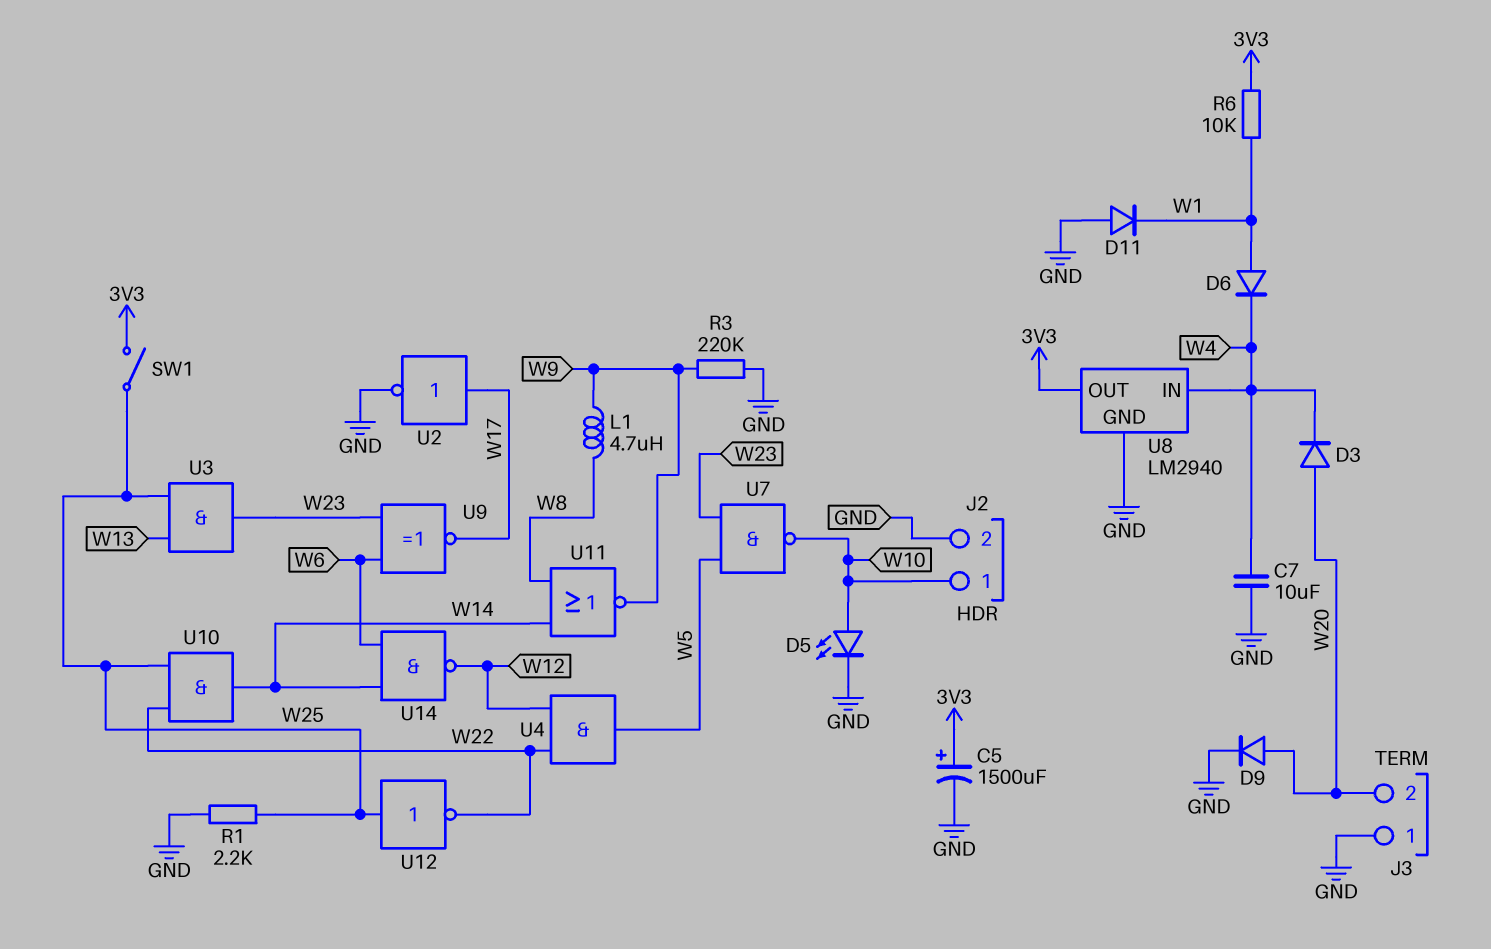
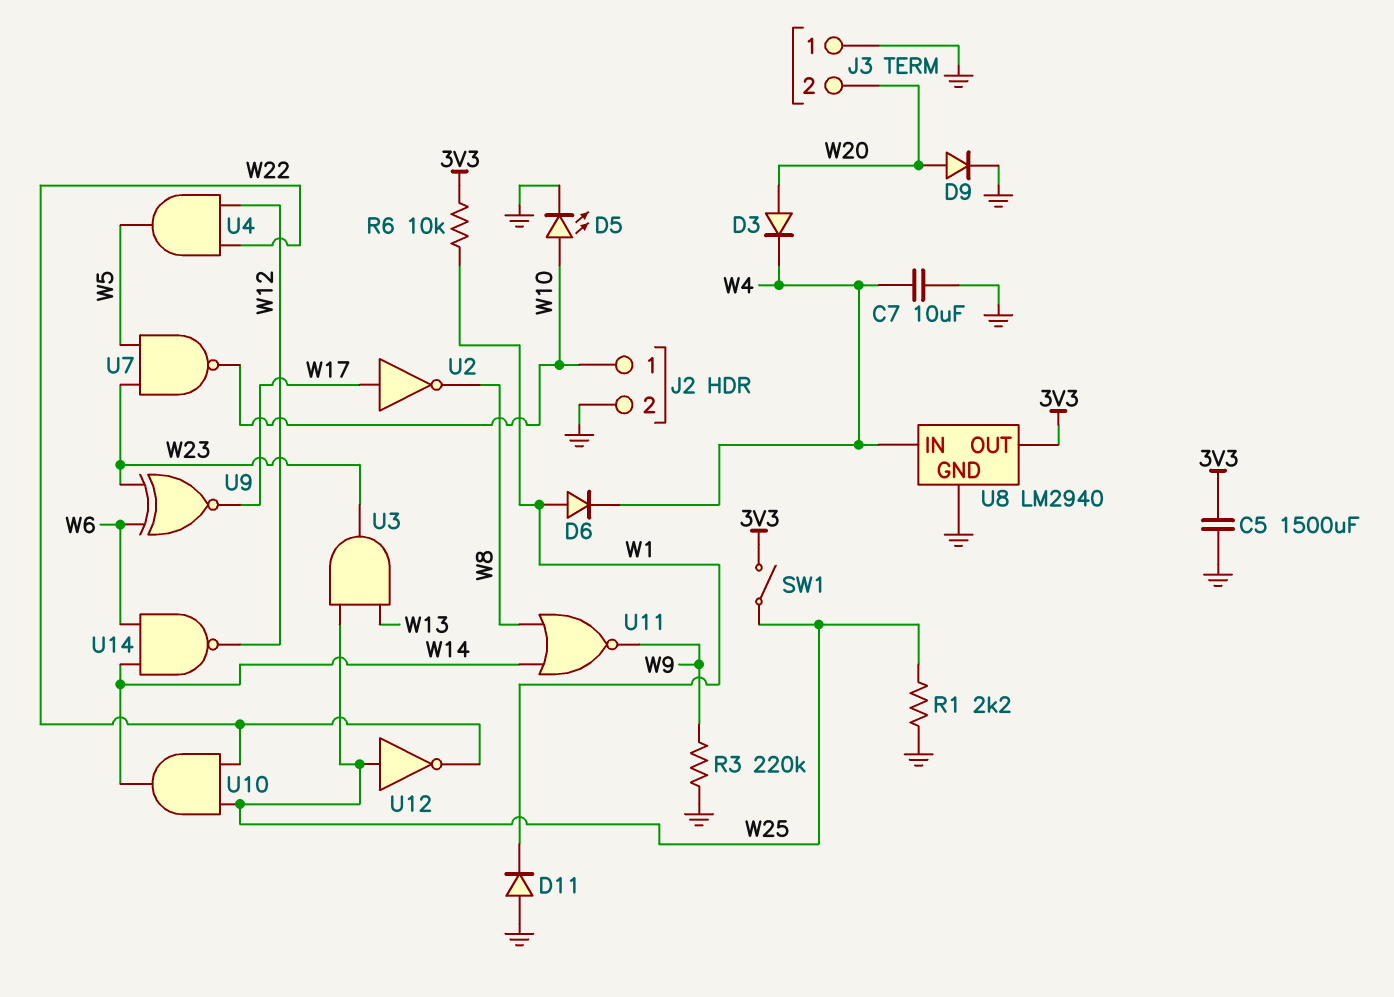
C5: 1500uF (plus 3V3, minus GND) -> 1500uF (3V3, GND)
L1: 4.7uH (W8, W9) -> none
U2: NOT (in W17, out GND) -> NOT (in W17, out W8)

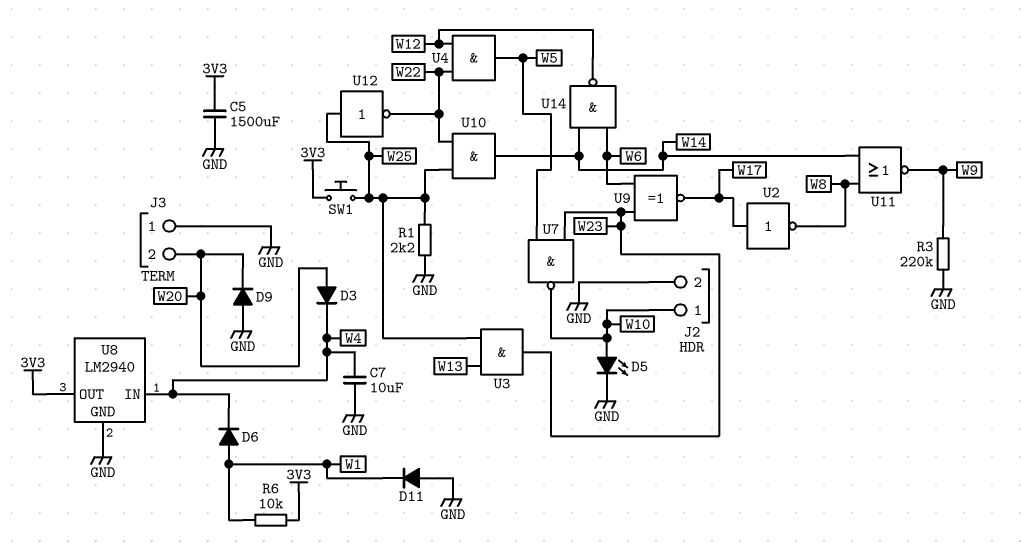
D9: diode (A W20, K GND) -> diode (A GND, K W20)
SW1: switch (3V3, W25) -> button (3V3, W25)

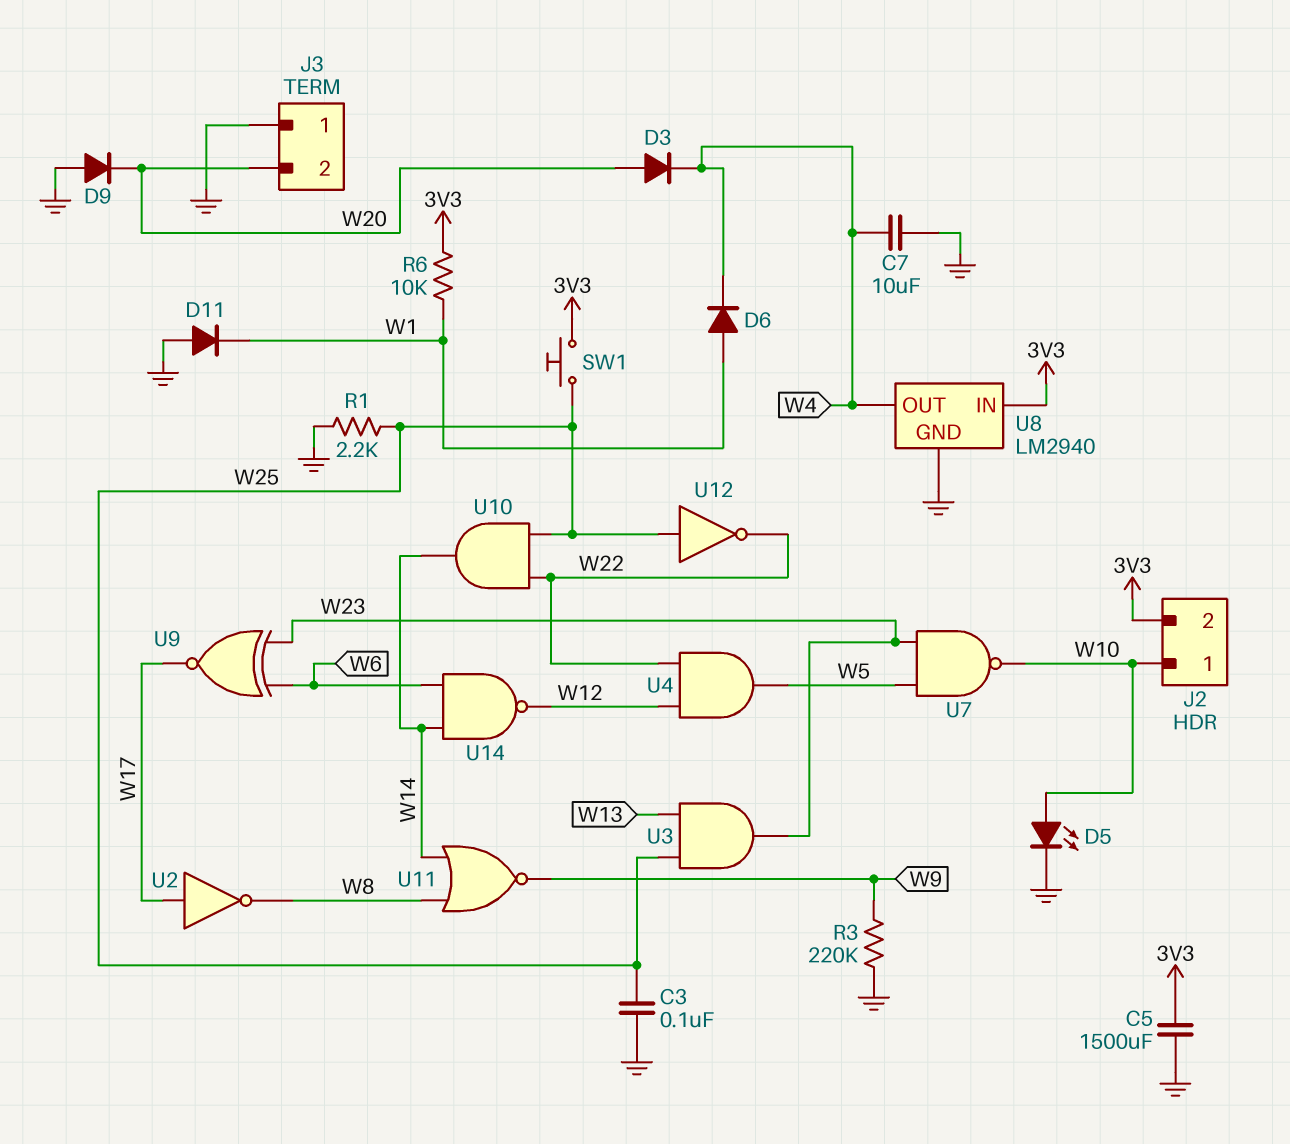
C3: none -> 100nF (GND, W25)
J2 pin 2: GND -> 3V3
U8 pin IN: W4 -> 3V3
U8 pin OUT: 3V3 -> W4

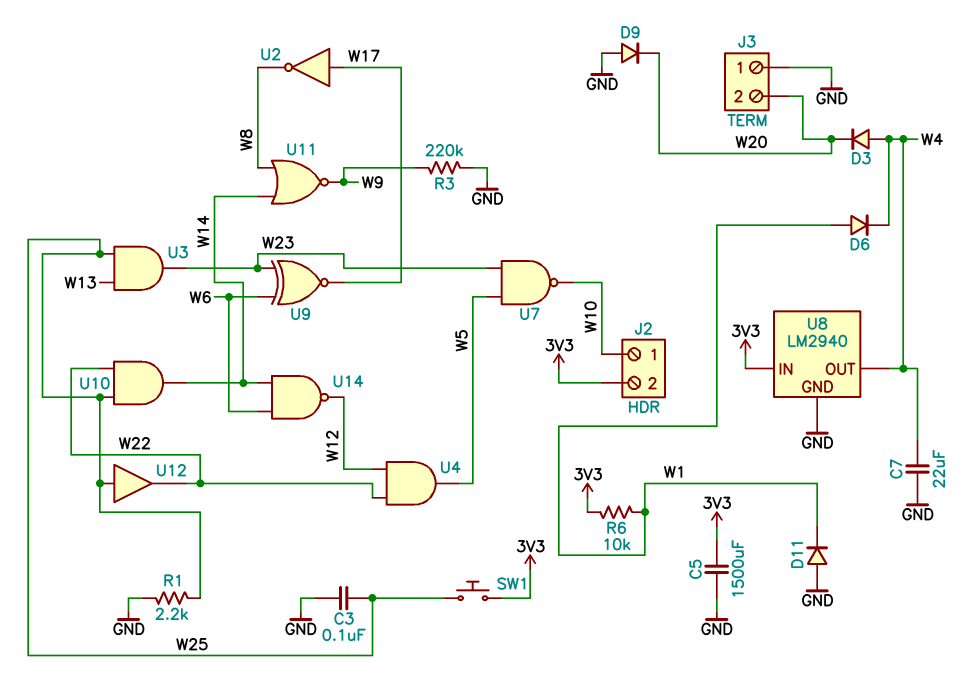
C7: 10uF (GND, W4) -> 22uF (GND, W4)
D3: diode (A W20, K W4) -> diode (A W4, K W20)
D5: LED (A W10, K GND) -> none
U12: NOT (in W25, out W22) -> buffer (in W25, out W22)

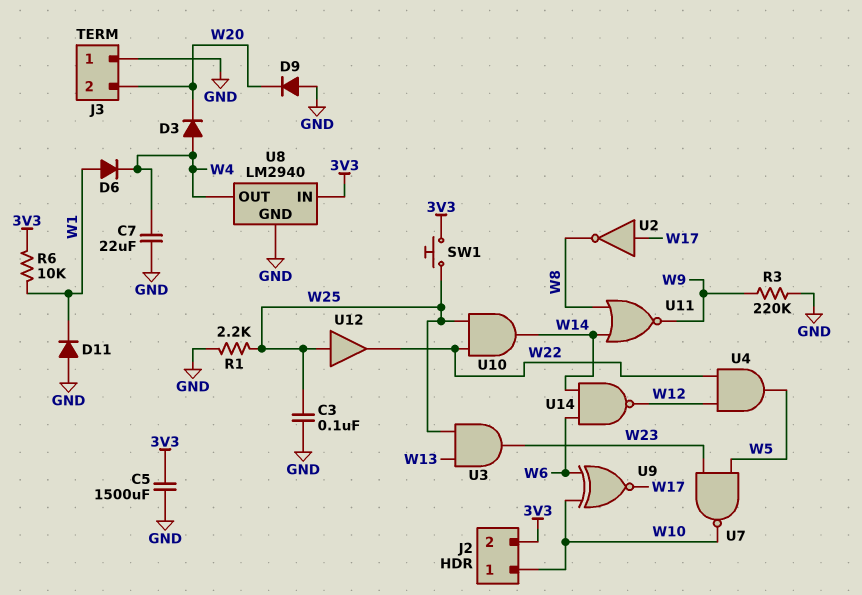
U9: XNOR (in W6, in W23, out W17) -> XNOR (in W6, in W10, out W17)

